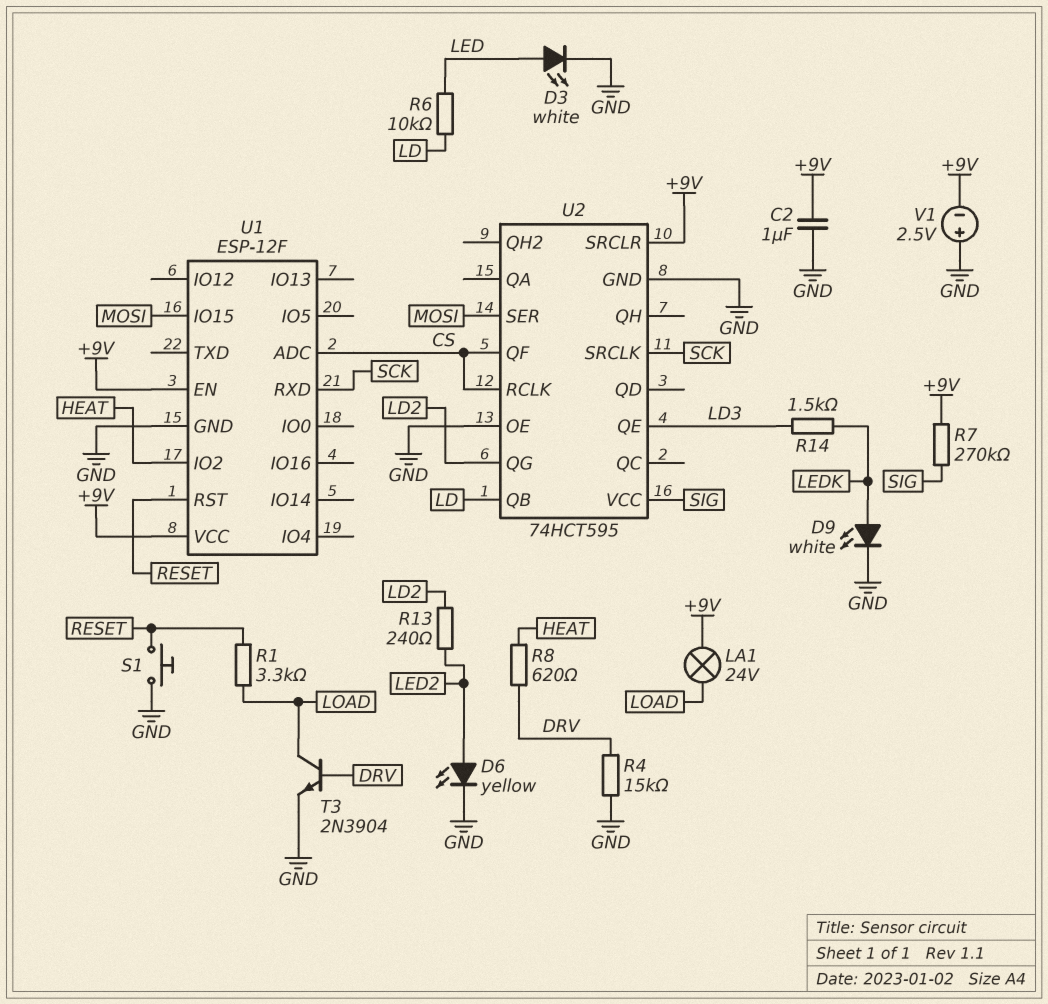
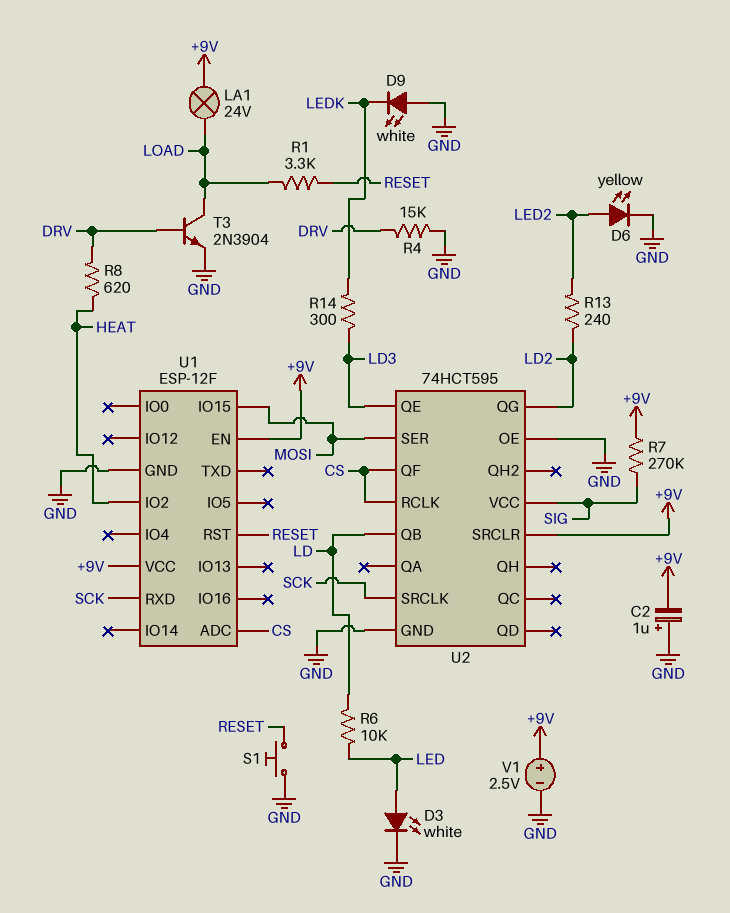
C2: 1uF (+9V, GND) -> 1uF (plus GND, minus +9V)
D9: LED white (A LEDK, K GND) -> LED white (A GND, K LEDK)
R14: 1.5k (LD3, LEDK) -> 300 (LD3, LEDK)
V1: 2.5V (plus GND, minus +9V) -> 2.5V (plus +9V, minus GND)

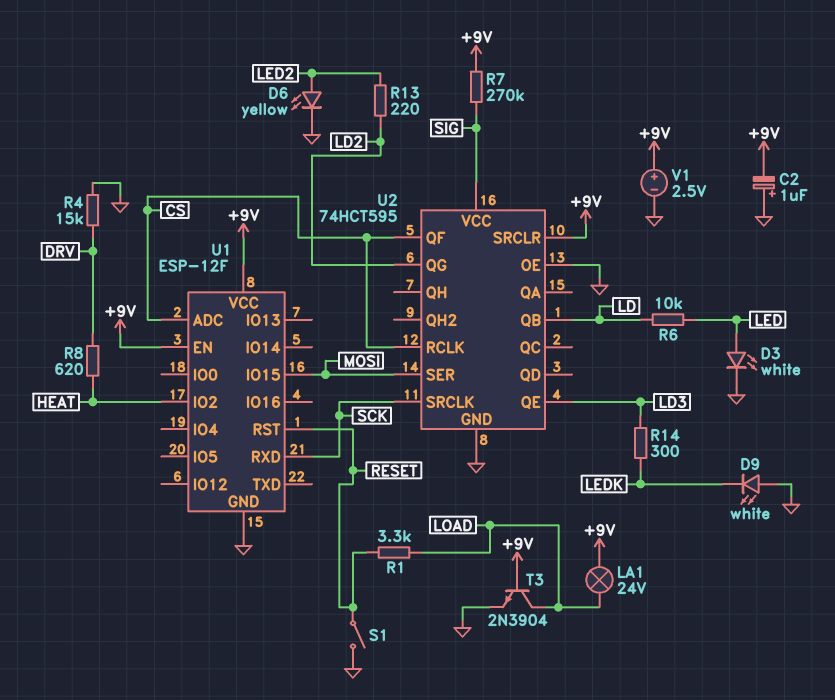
R13: 240 (LD2, LED2) -> 220 (LD2, LED2)
S1: button (GND, RESET) -> switch (GND, RESET)
T3: NPN 2N3904 (B DRV, C LOAD, E GND) -> NPN 2N3904 (B +9V, C LOAD, E GND)

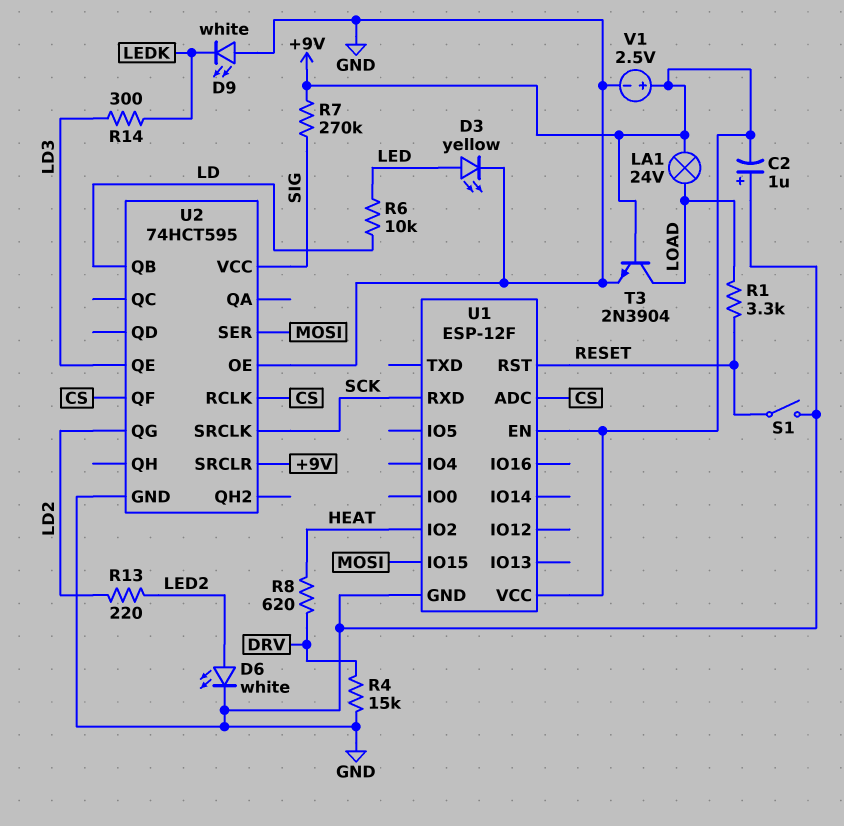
D3: LED white (A LED, K GND) -> LED yellow (A LED, K GND)
D6: LED yellow (A LED2, K GND) -> LED white (A LED2, K GND)

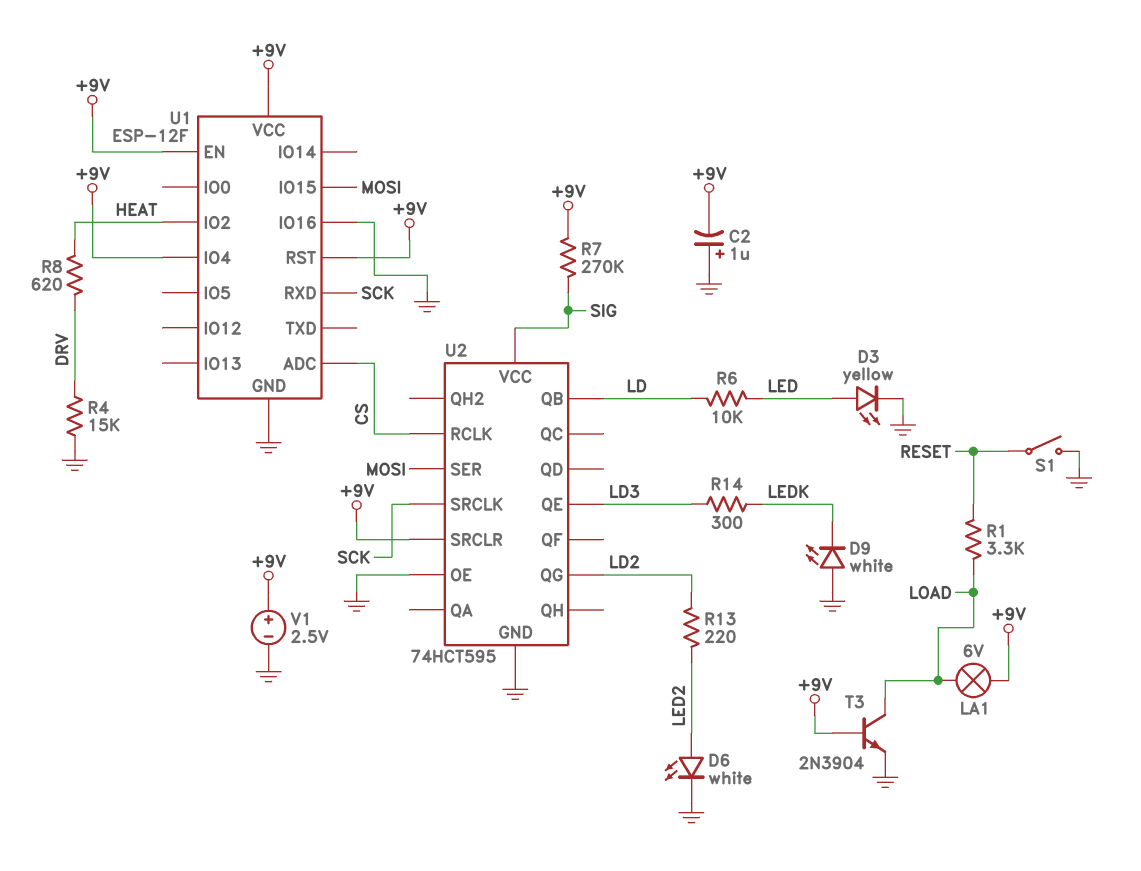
LA1: lamp 24V (+9V, LOAD) -> lamp 6V (+9V, LOAD)
U1 pin IO4: none -> +9V
U1 pin IO16: none -> GND
U1 pin RST: RESET -> +9V
U2 pin QF: CS -> none

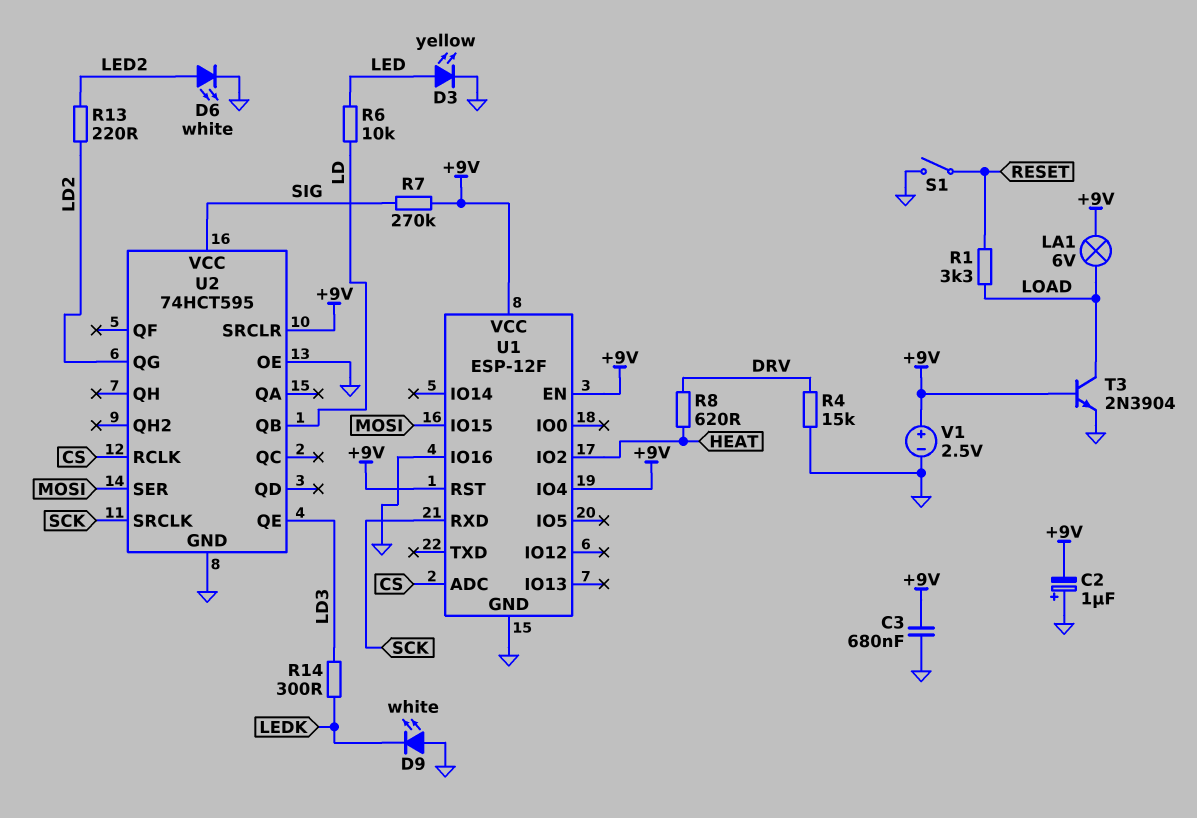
C3: none -> 680nF (+9V, GND)

